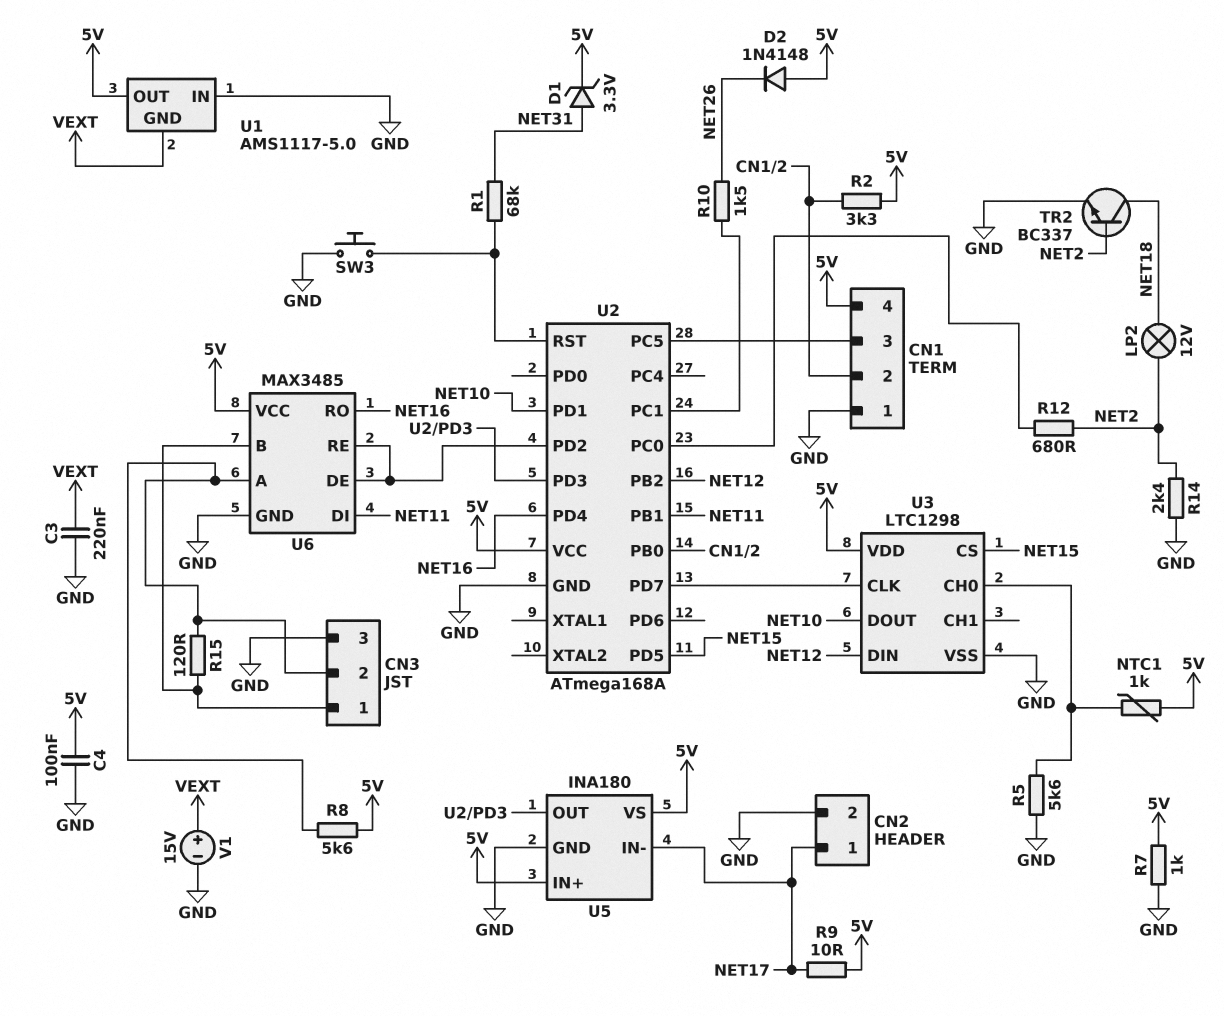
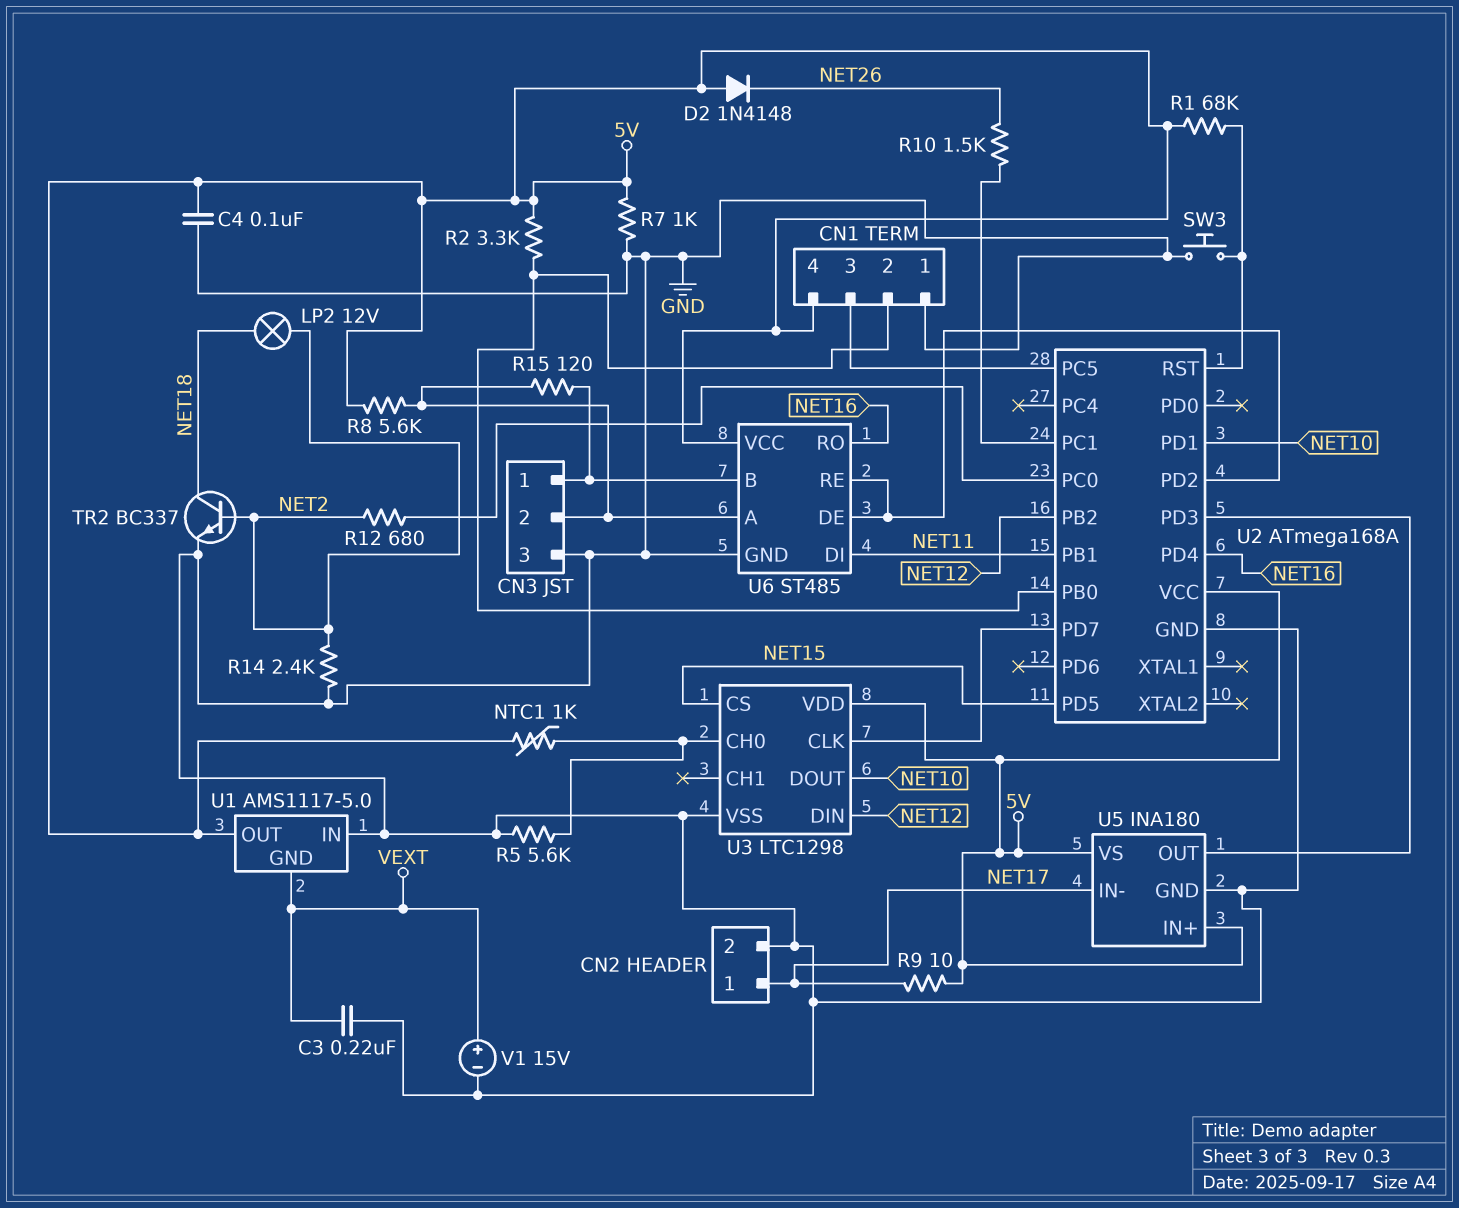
D1: zener 3.3V (A NET31, K 5V) -> none
R1: 68k (NET31, U2/RST) -> 68k (5V, U2/RST)
U6: MAX3485 -> ST485

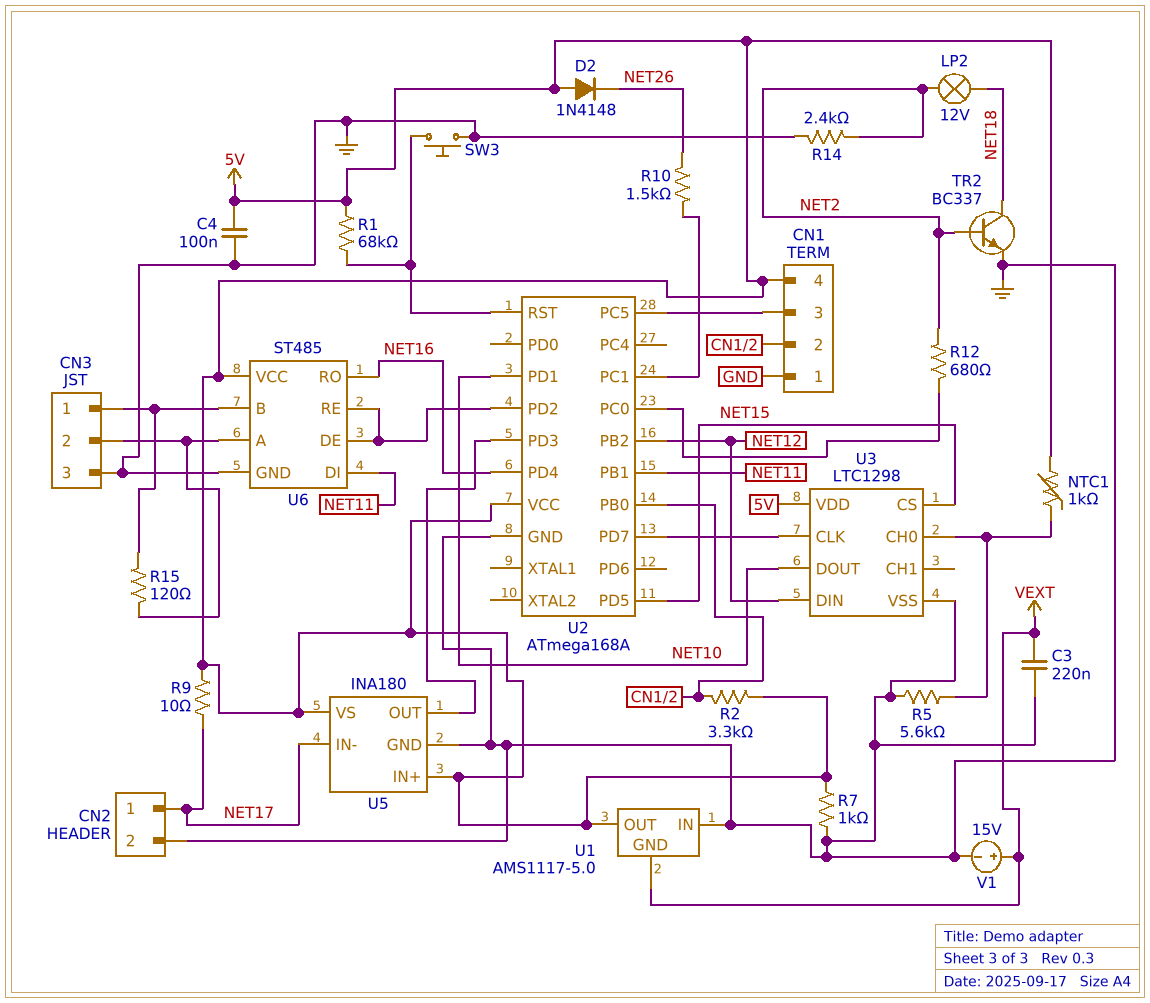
R8: 5.6k (5V, CN3/2) -> none

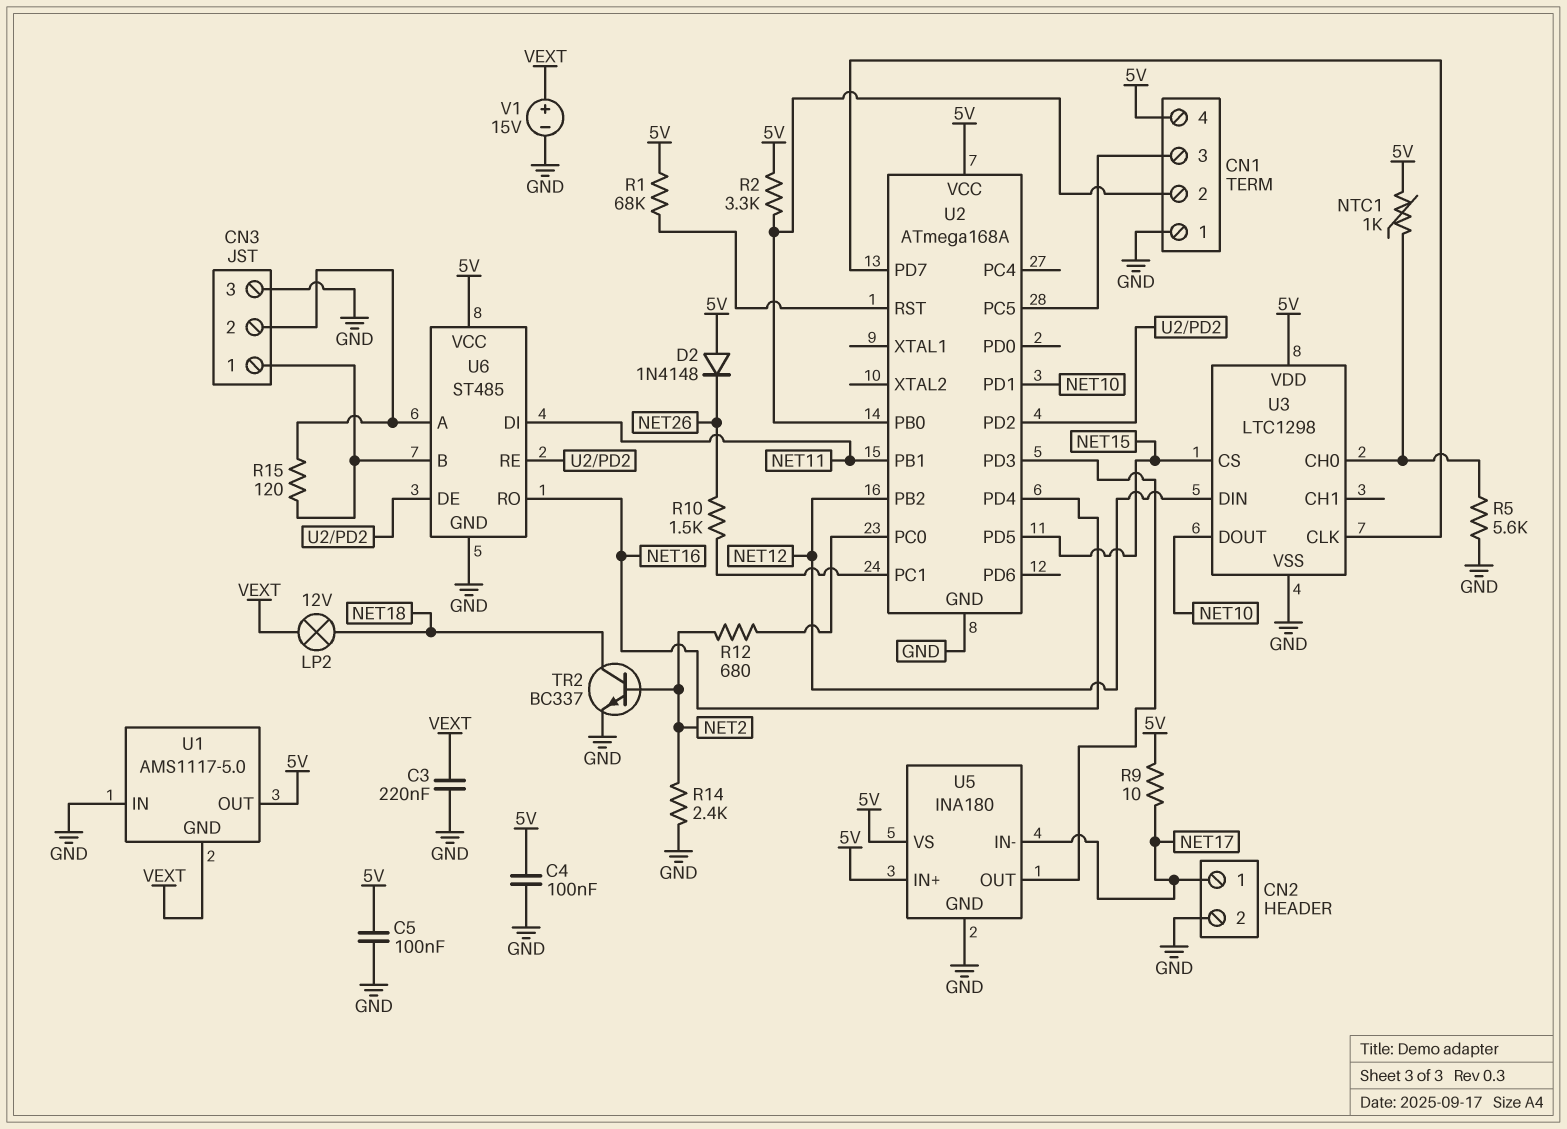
C5: none -> 100nF (5V, GND)
LP2: lamp 12V (NET2, NET18) -> lamp 12V (NET18, VEXT)
R7: 1k (5V, GND) -> none
SW3: button (GND, U2/RST) -> none

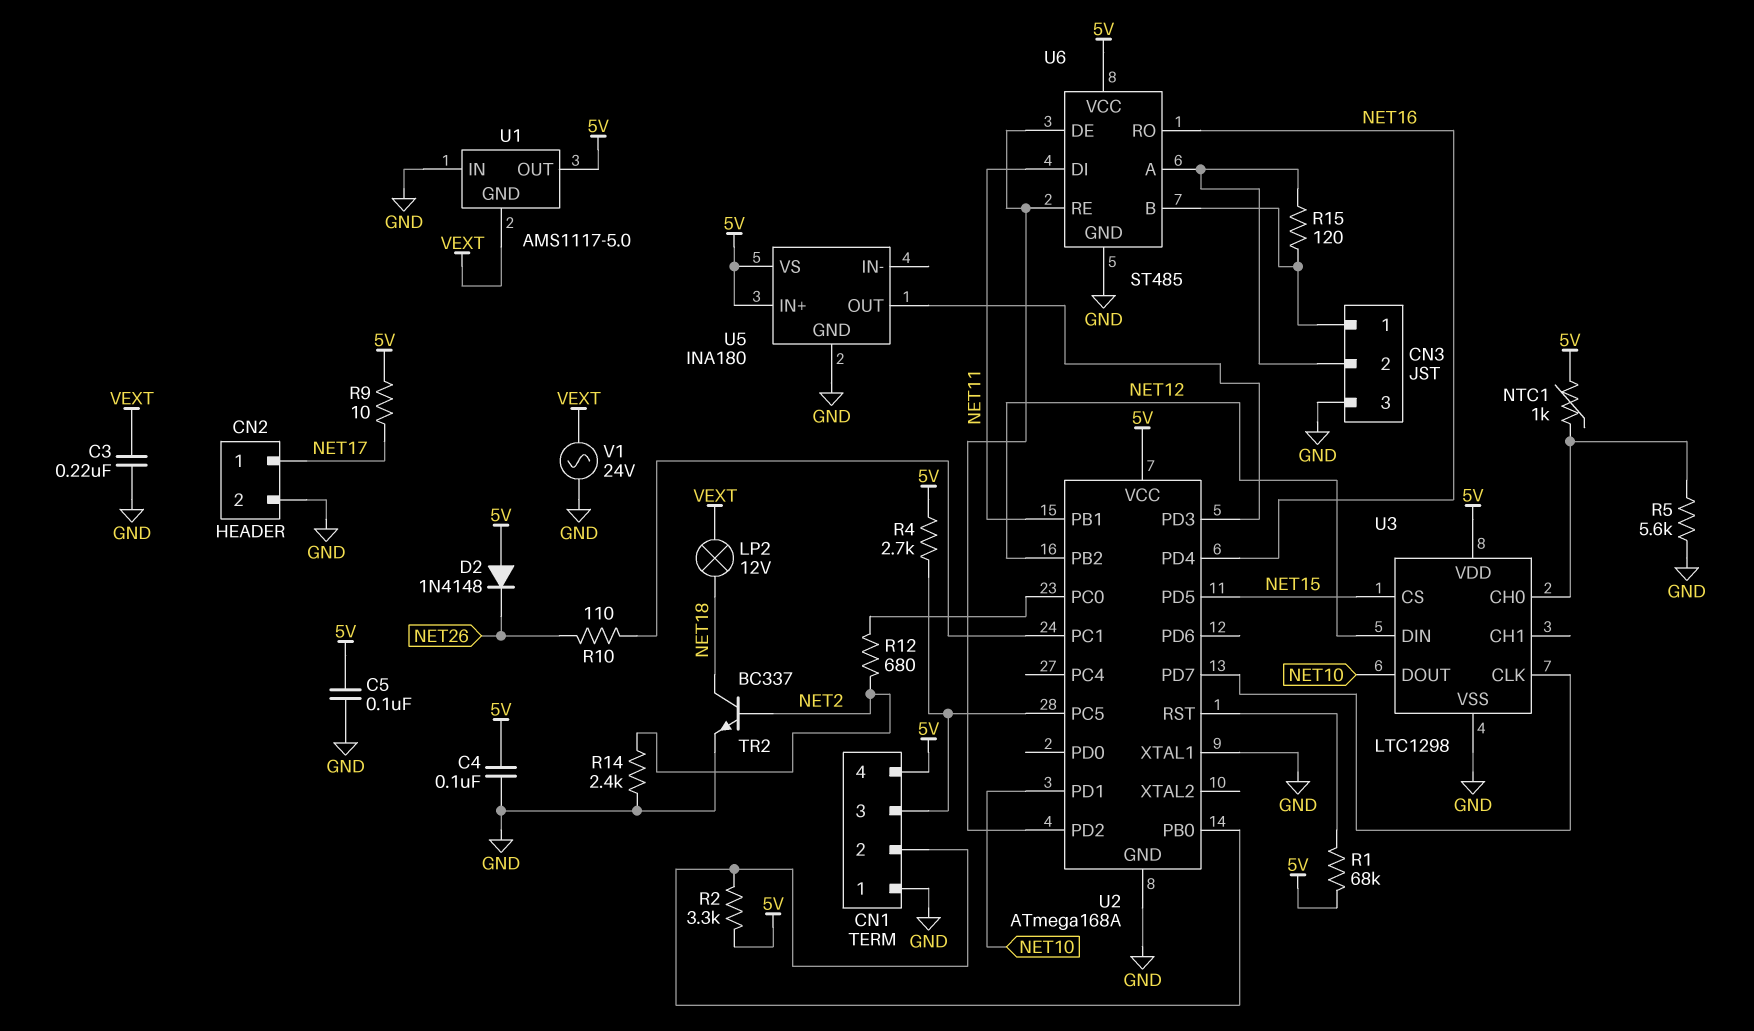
R4: none -> 2.7k (5V, CN1/3)
R10: 1.5k (NET26, U2/PC1) -> 110 (NET26, U2/PC1)
U2 pin XTAL1: none -> GND
U5 pin IN-: NET17 -> none
V1: 15V (plus VEXT, minus GND) -> AC 24V (GND, VEXT)

